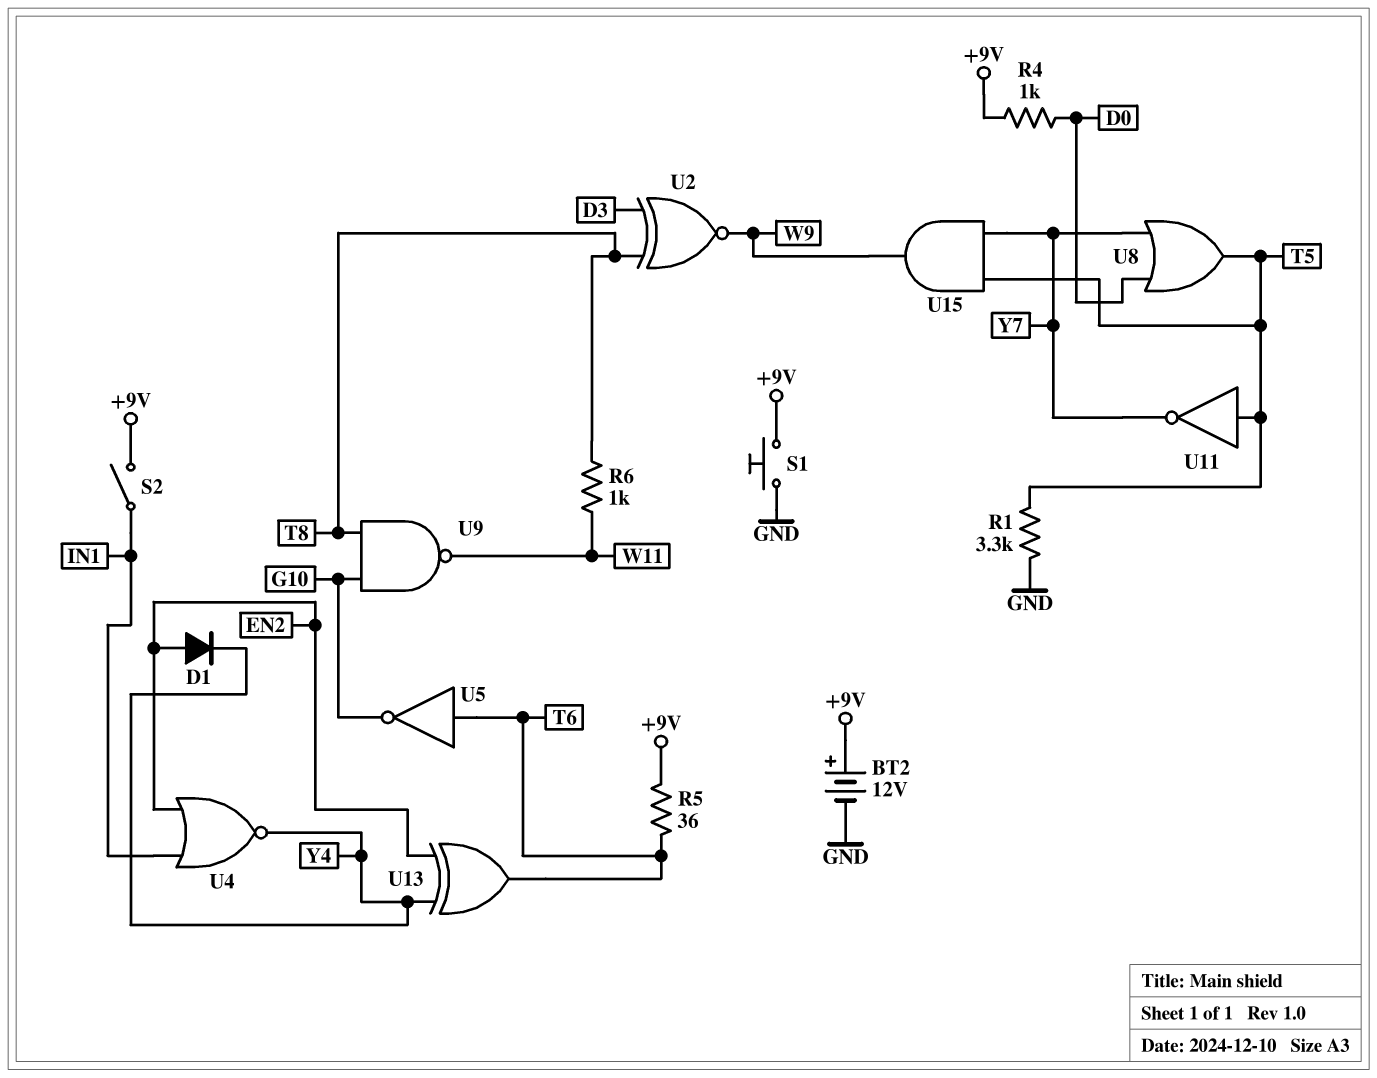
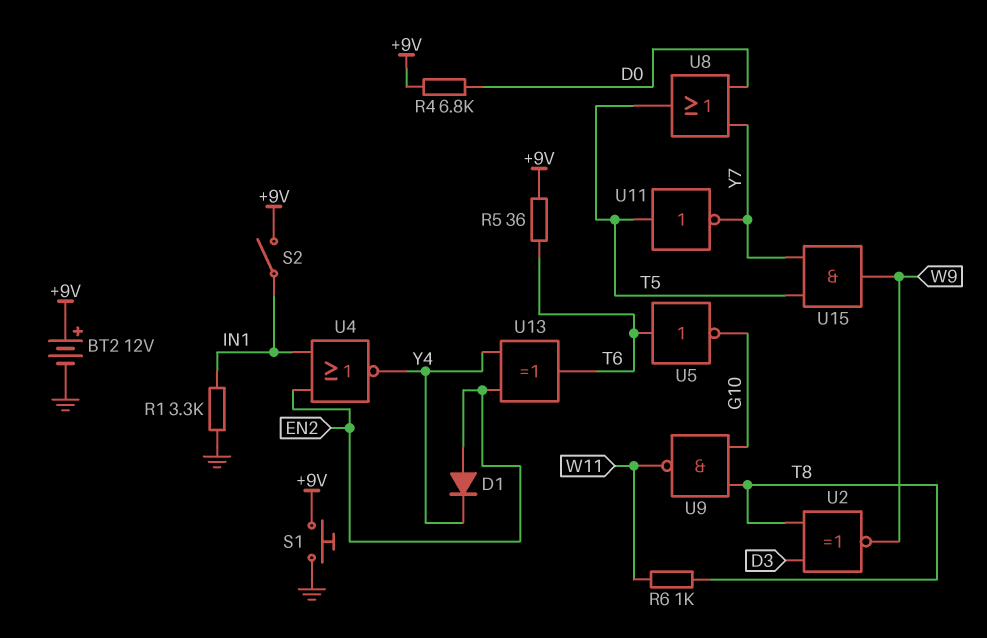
R1: 3.3k (GND, T5) -> 3.3k (GND, IN1)
R4: 1k (+9V, D0) -> 6.8k (+9V, D0)

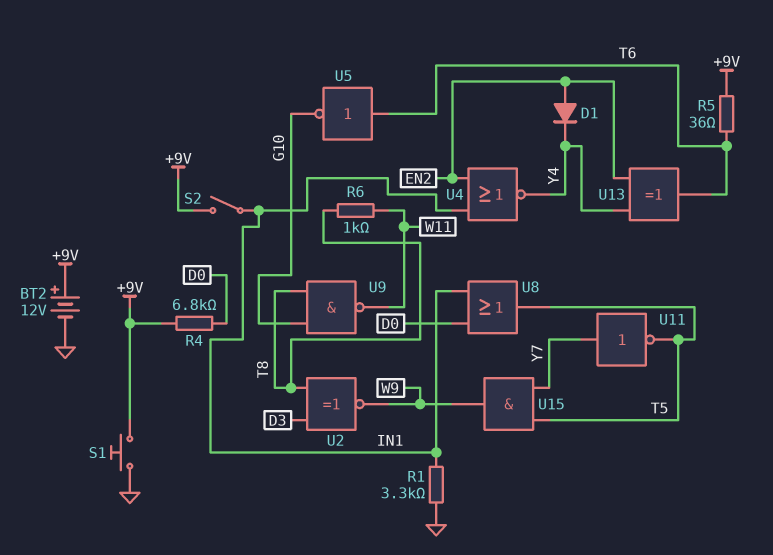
U8: OR (in D0, in Y7, out T5) -> OR (in D0, in IN1, out T5)
U11: NOT (in T5, out Y7) -> NOT (in Y7, out T5)

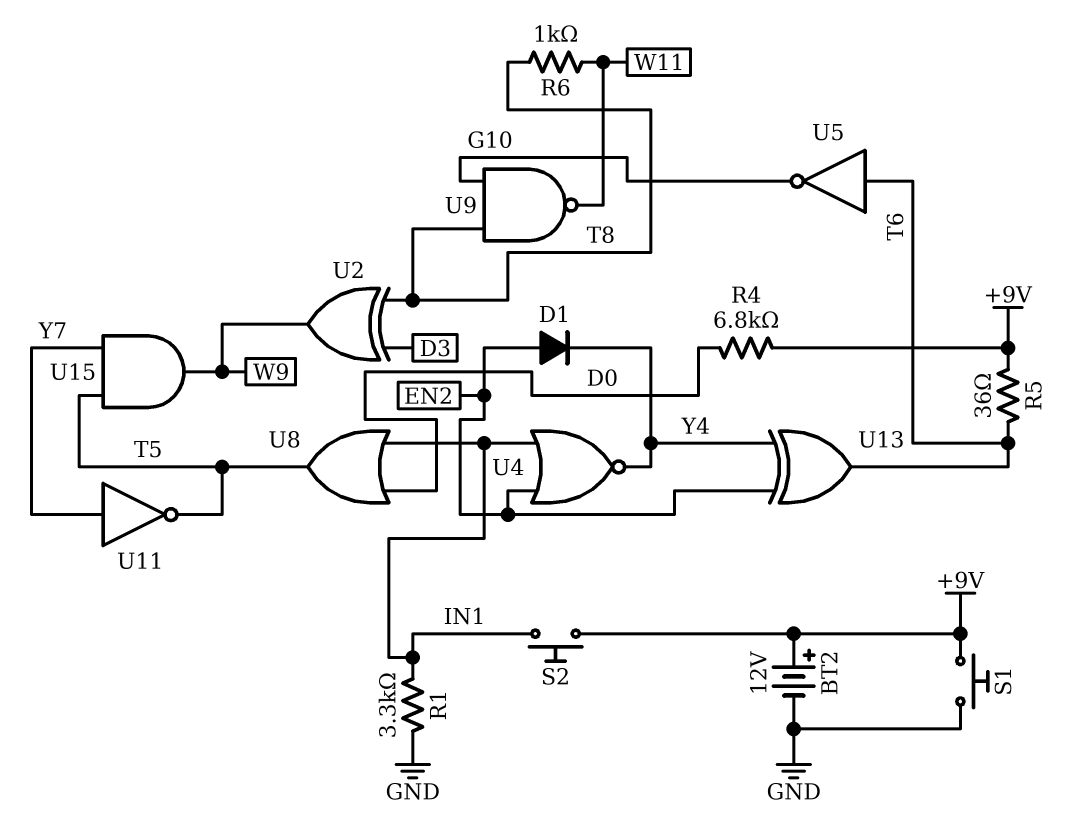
S2: switch (+9V, IN1) -> button (+9V, IN1)
U2: XNOR (in D3, in T8, out W9) -> XOR (in D3, in T8, out W9)

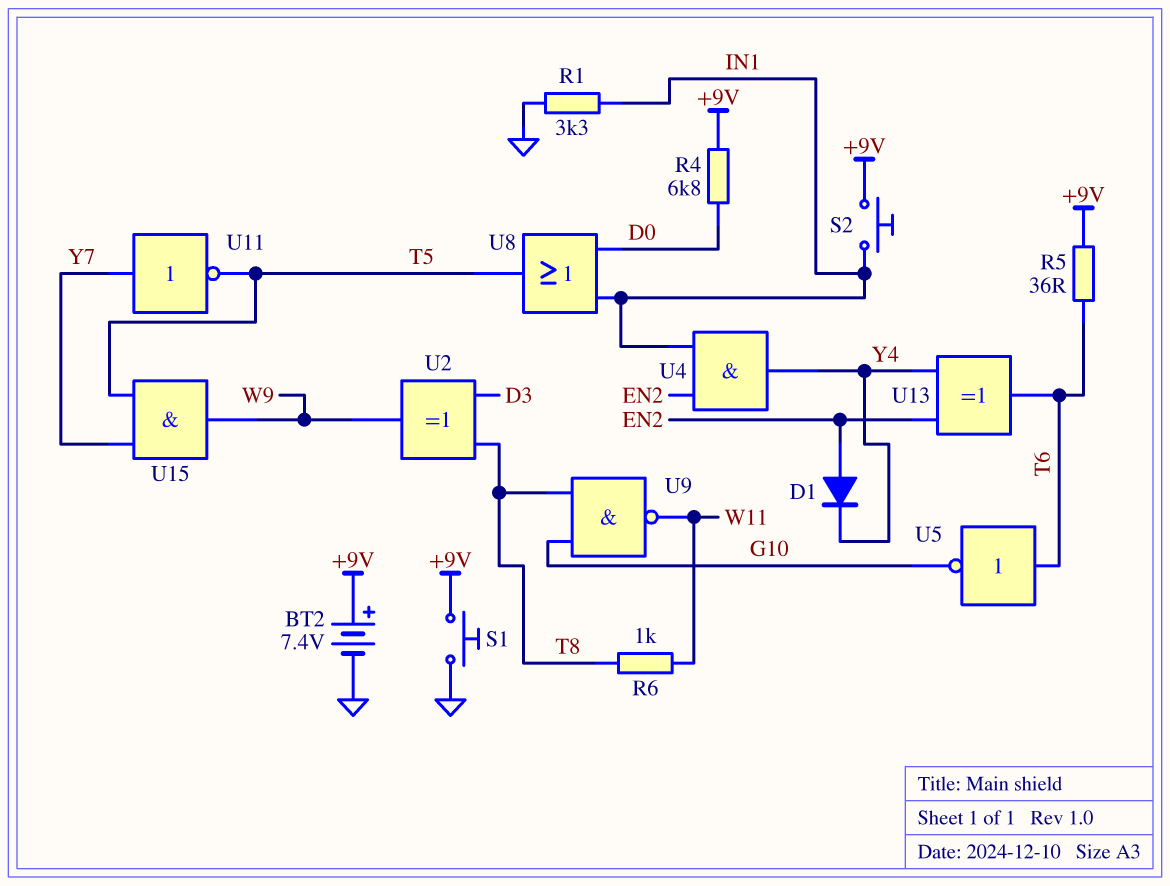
BT2: 12V (plus +9V, minus GND) -> 7.4V (plus +9V, minus GND)
U4: NOR (in EN2, in IN1, out Y4) -> AND (in EN2, in IN1, out Y4)

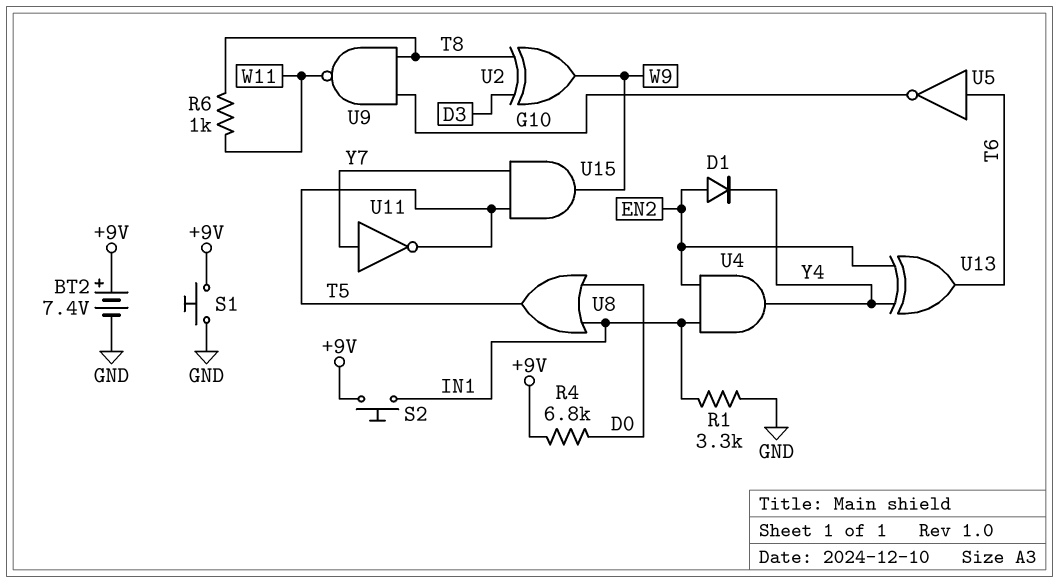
R5: 36 (+9V, T6) -> none

